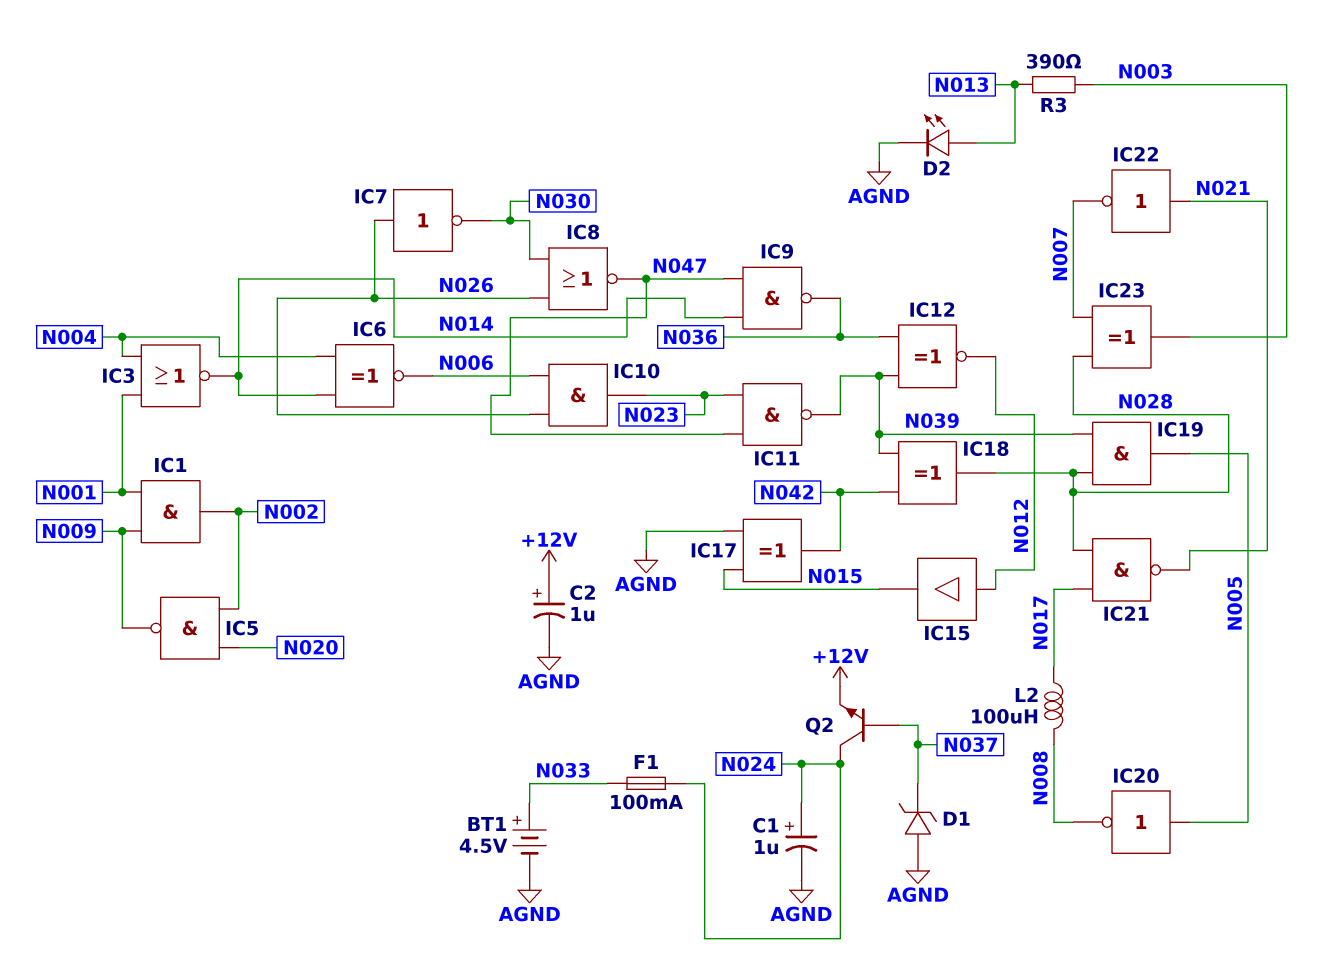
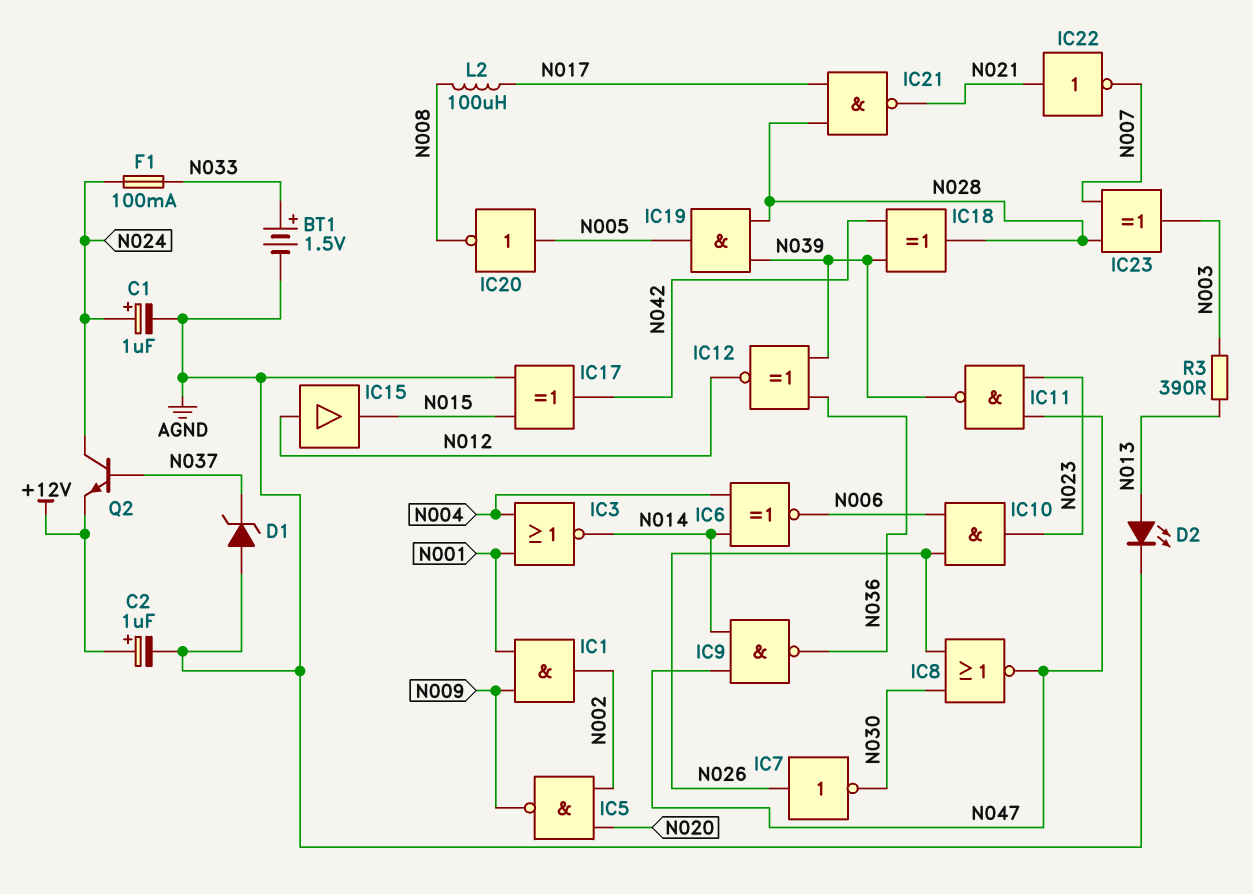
BT1: 4.5V (plus N033, minus AGND) -> 1.5V (plus N033, minus AGND)

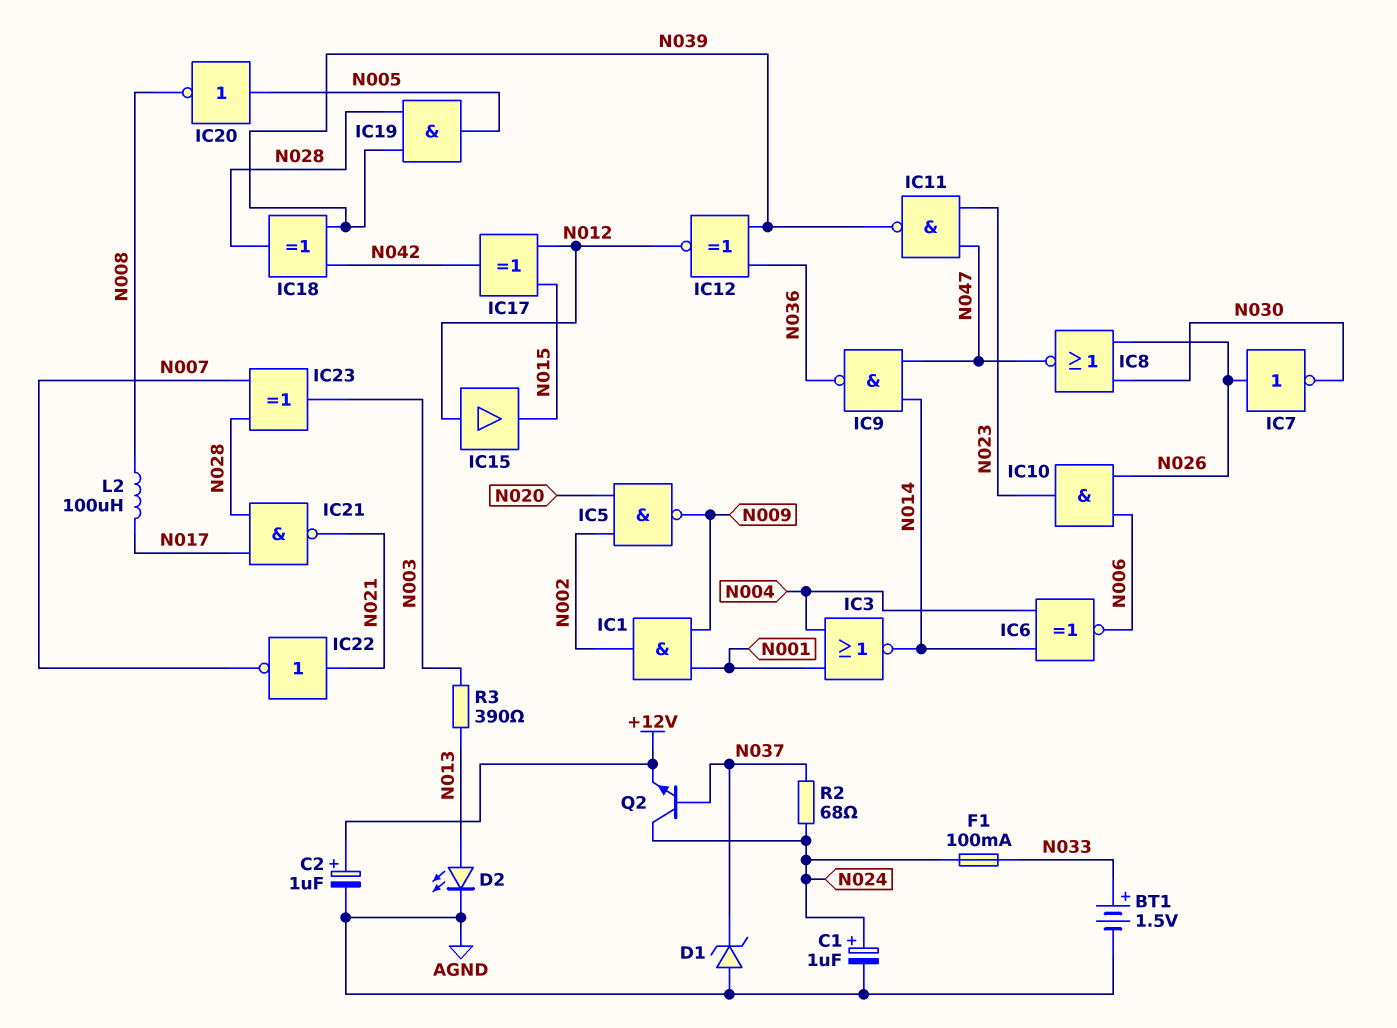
IC17: XOR (in AGND, in N015, out N042) -> XOR (in N012, in N015, out N042)
R2: none -> 68 (N024, N037)

